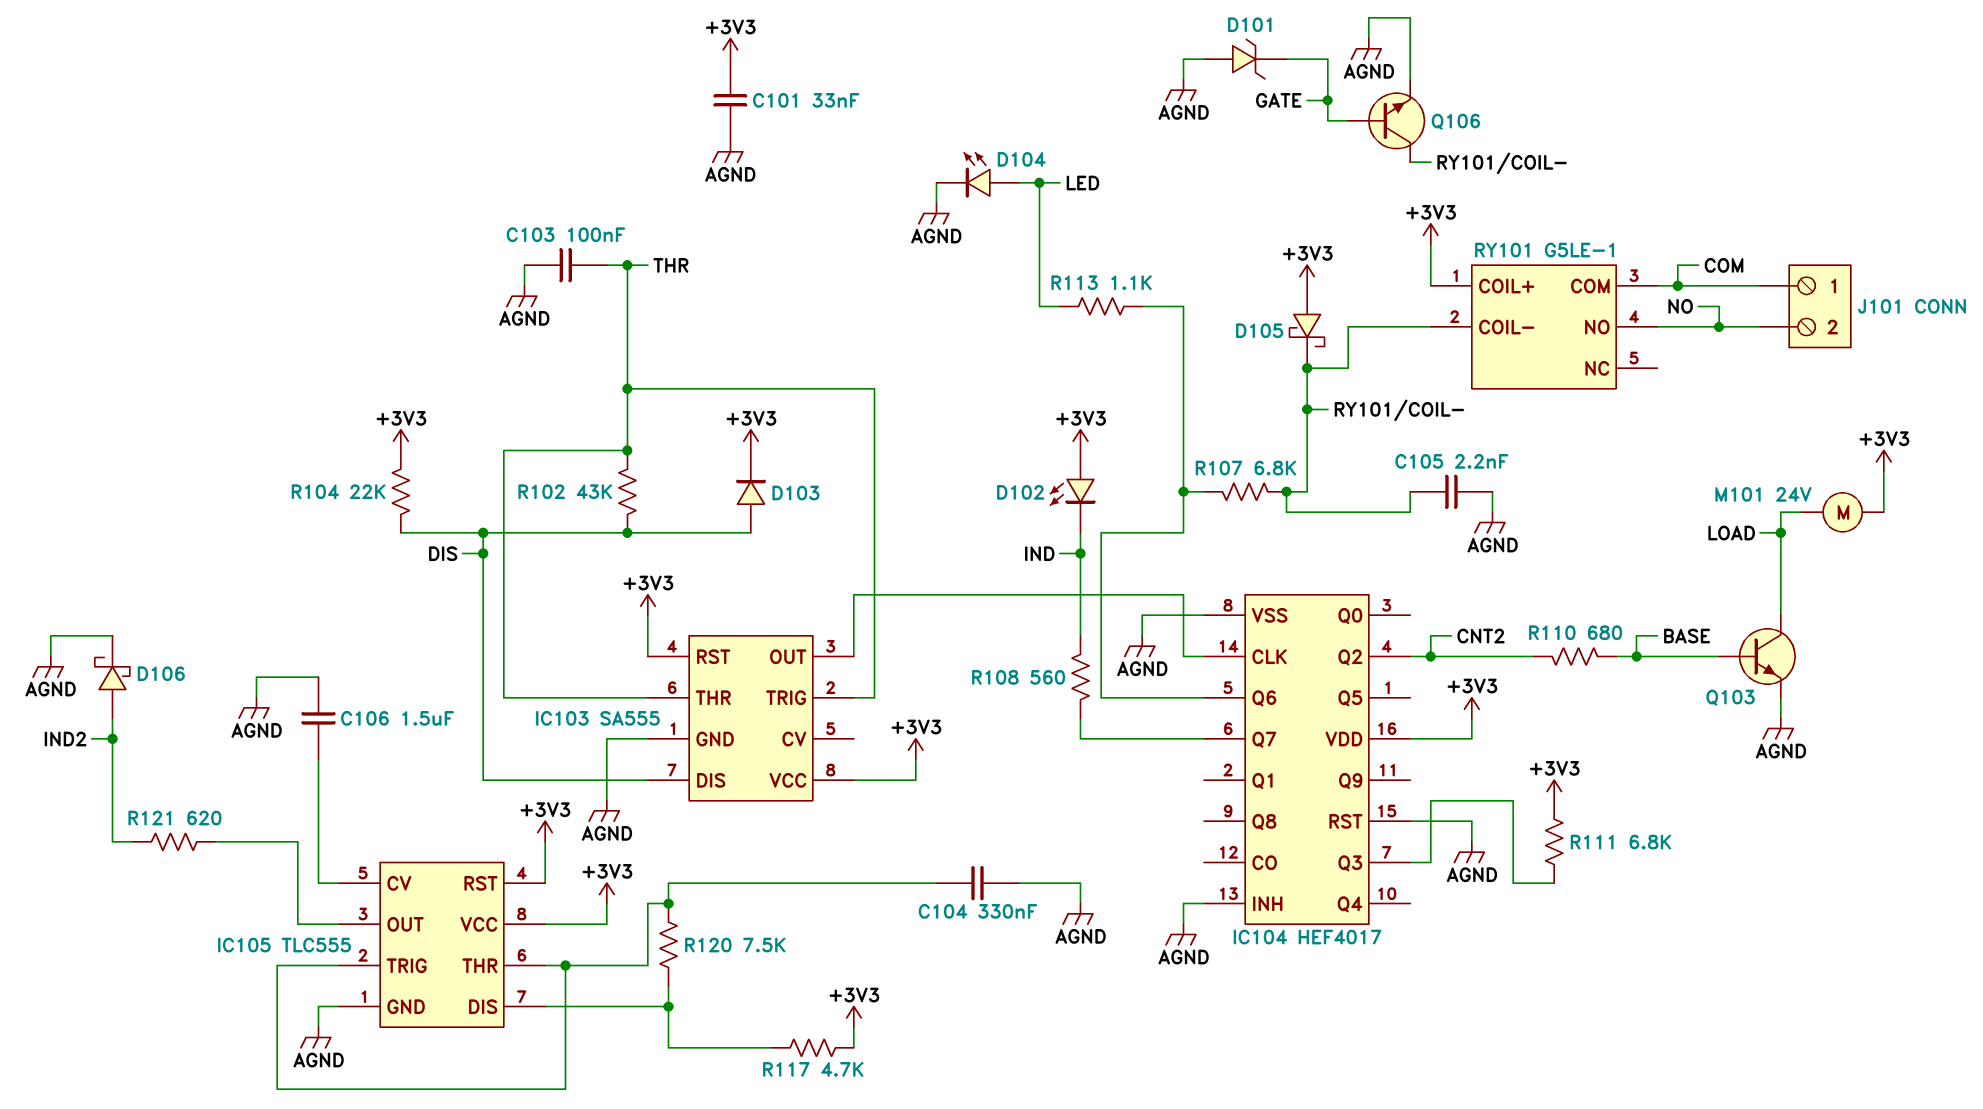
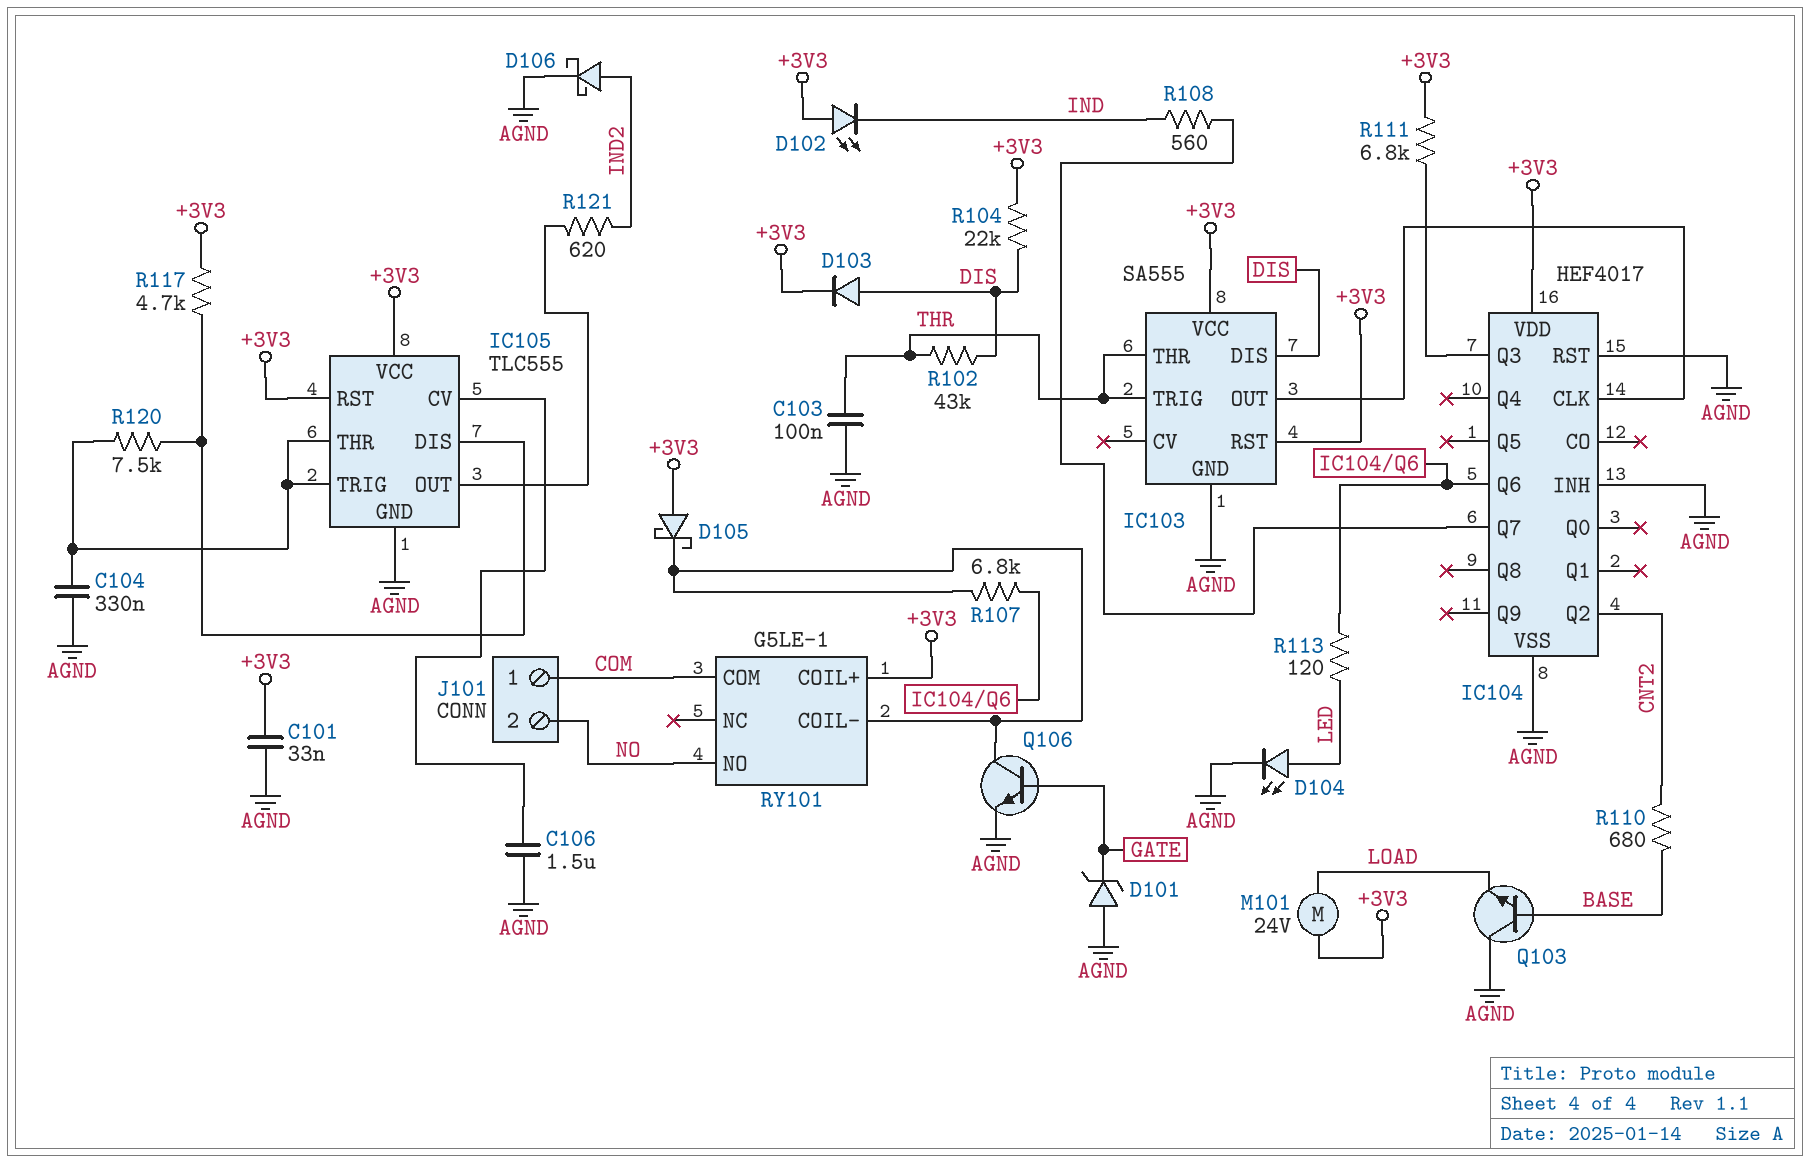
C105: 2.2nF (AGND, RY101/COIL-) -> none
Q103: NPN (B BASE, C LOAD, E AGND) -> NPN (B BASE, C AGND, E LOAD)
R113: 1.1k (IC104/Q6, LED) -> 120 (IC104/Q6, LED)

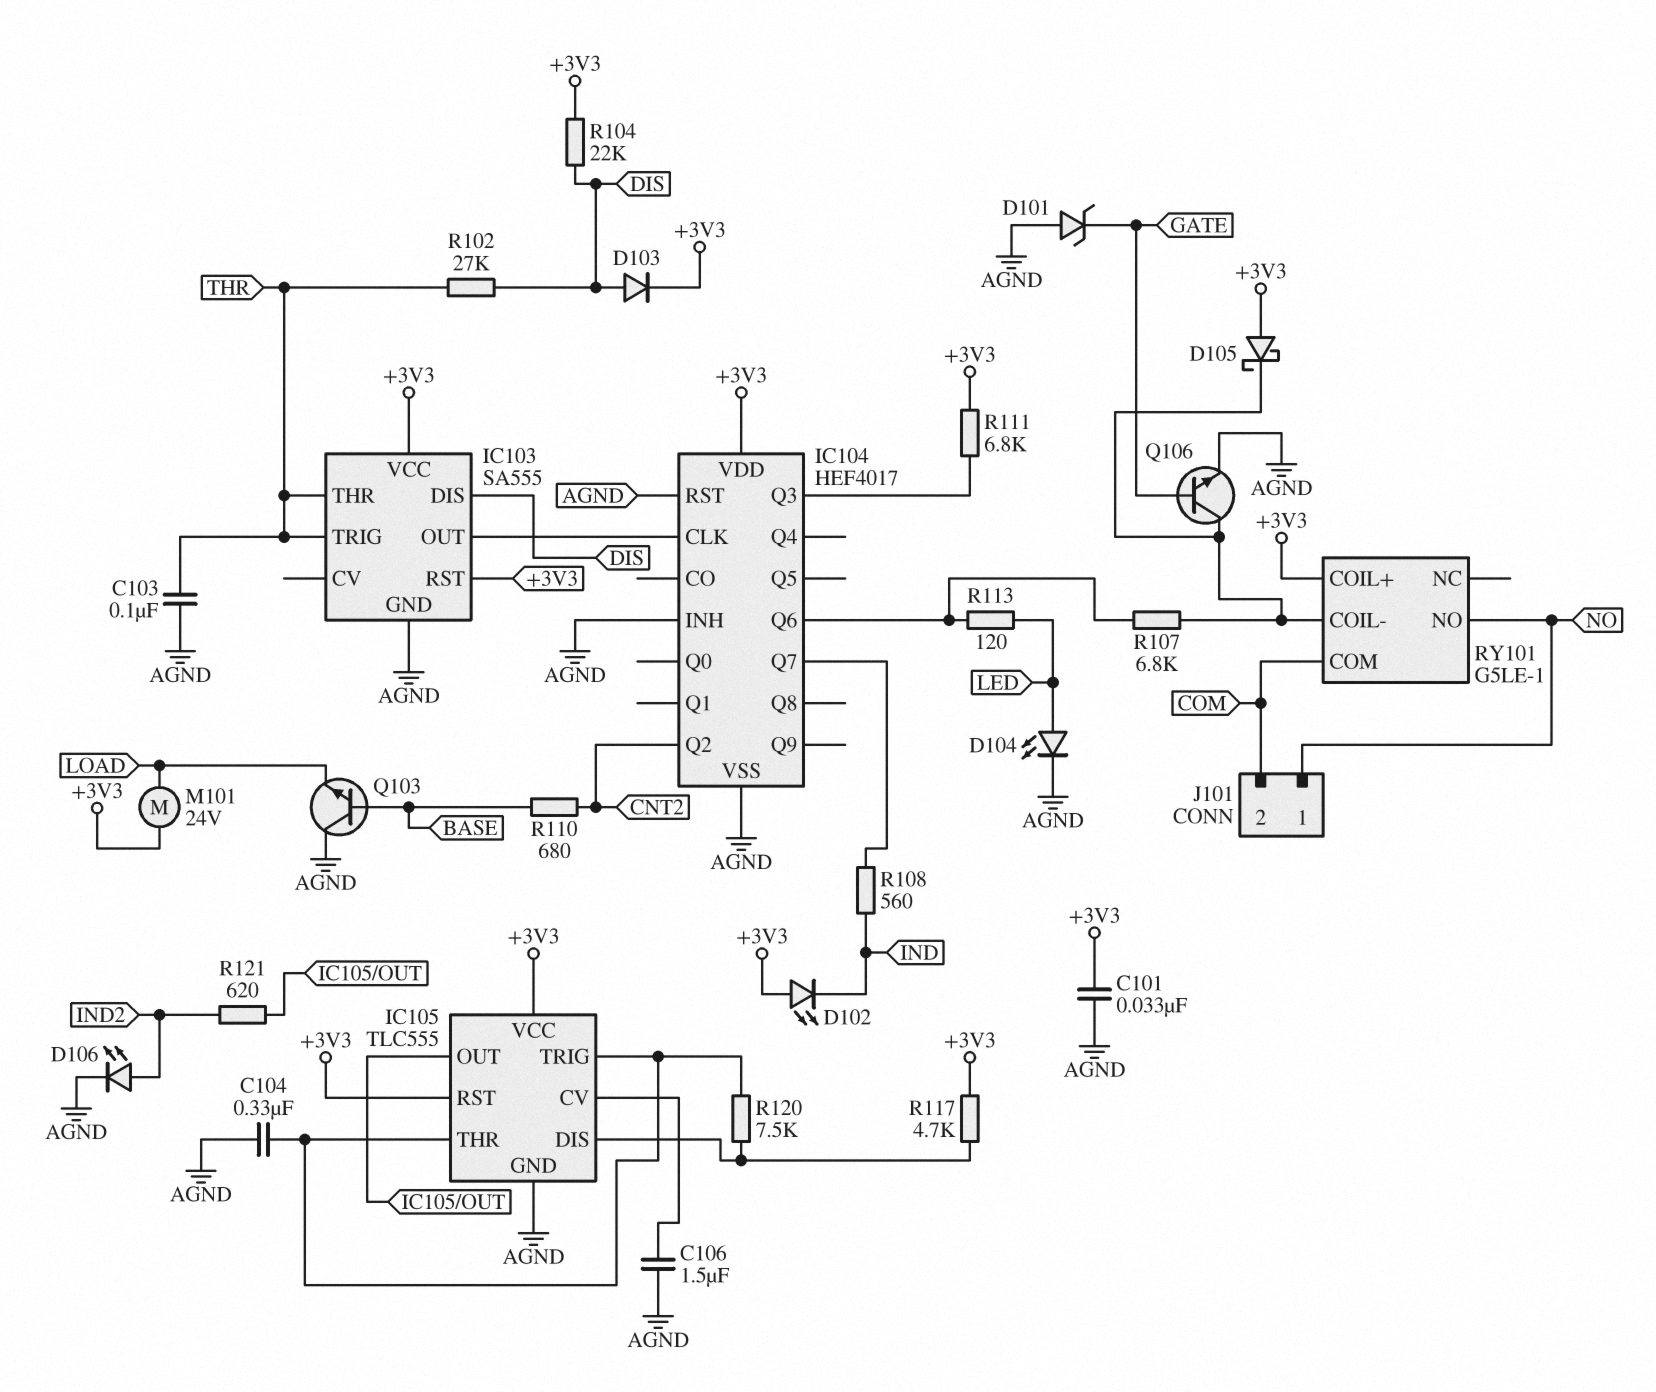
D106: schottky (A IND2, K AGND) -> LED (A IND2, K AGND)
J101 pin 1: COM -> NO
J101 pin 2: NO -> COM
R102: 43k (DIS, THR) -> 27k (DIS, THR)

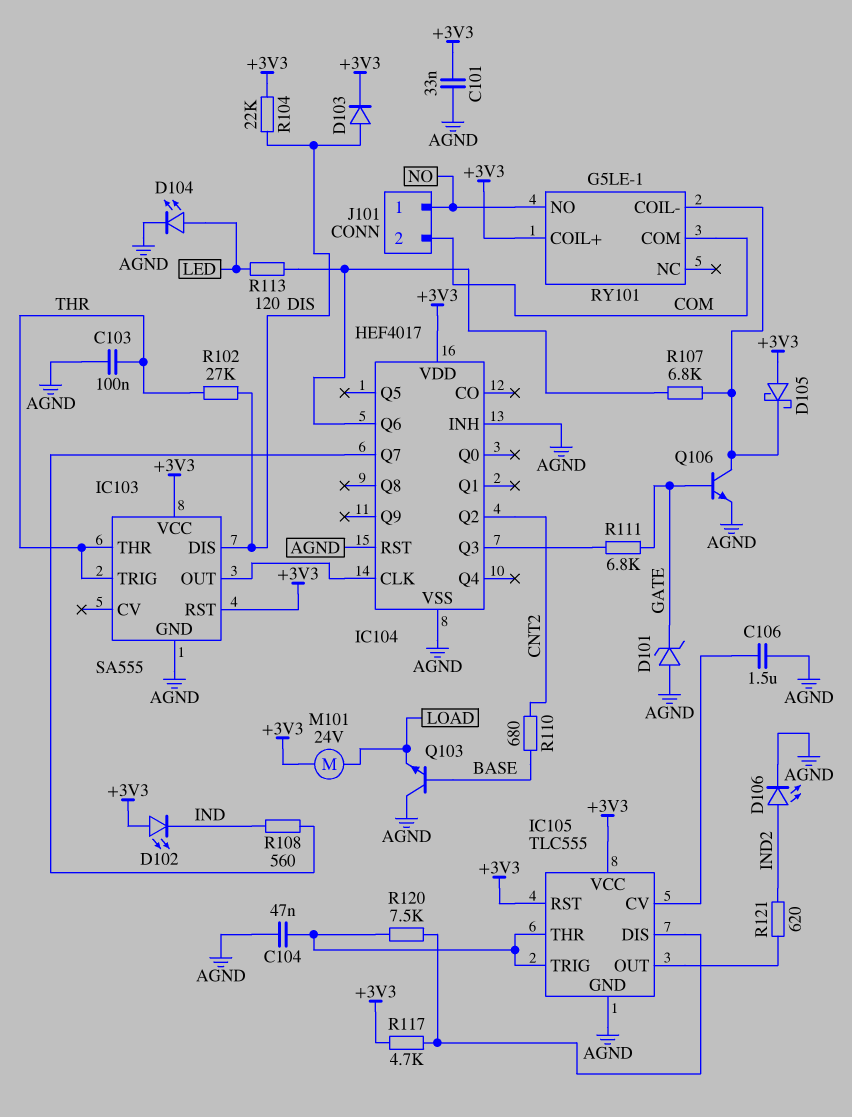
C104: 330nF (AGND, IC105/THR) -> 47nF (AGND, IC105/THR)
R111: 6.8k (+3V3, IC104/Q3) -> 6.8k (GATE, IC104/Q3)

